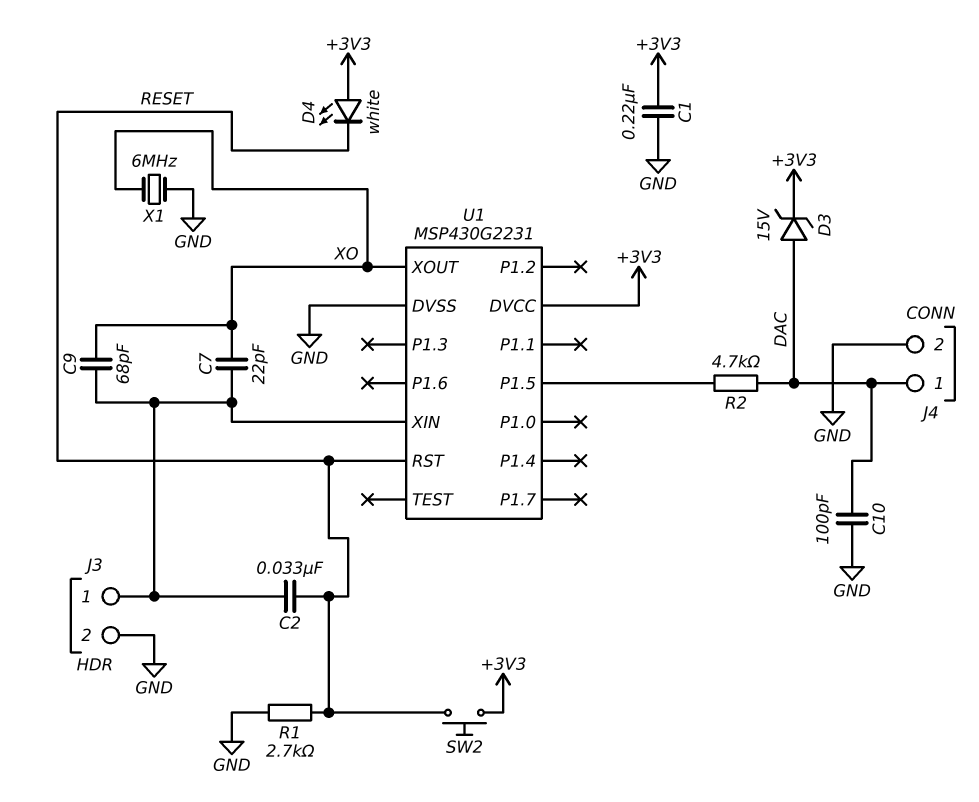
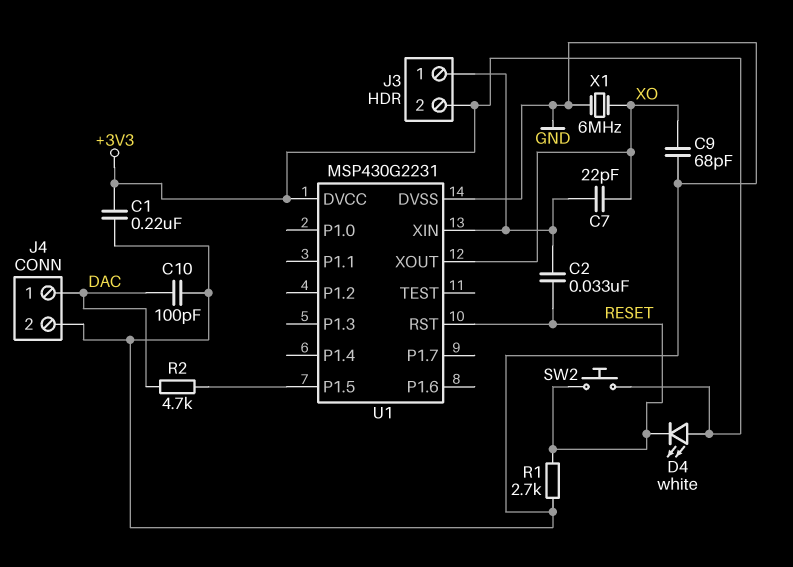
C9: 68pF (J3/1, XO) -> 68pF (GND, XO)
D3: zener 15V (A DAC, K +3V3) -> none
J3 pin 2: GND -> +3V3

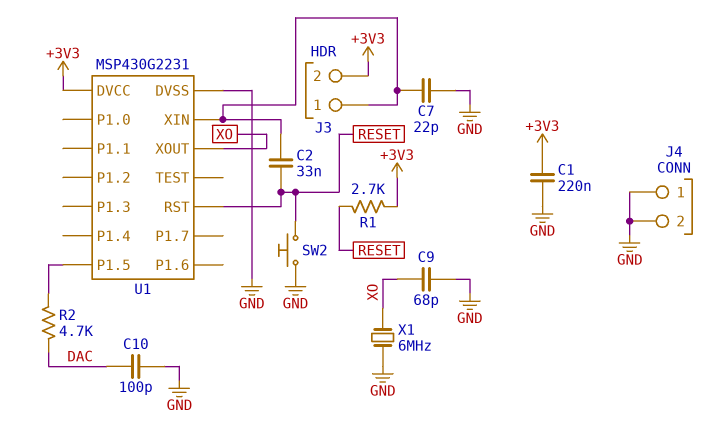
C7: 22pF (J3/1, XO) -> 22pF (GND, J3/1)
D4: LED white (A +3V3, K RESET) -> none
J4 pin 1: DAC -> GND
R1: 2.7k (GND, RESET) -> 2.7k (+3V3, RESET)
SW2: button (+3V3, RESET) -> button (GND, RESET)

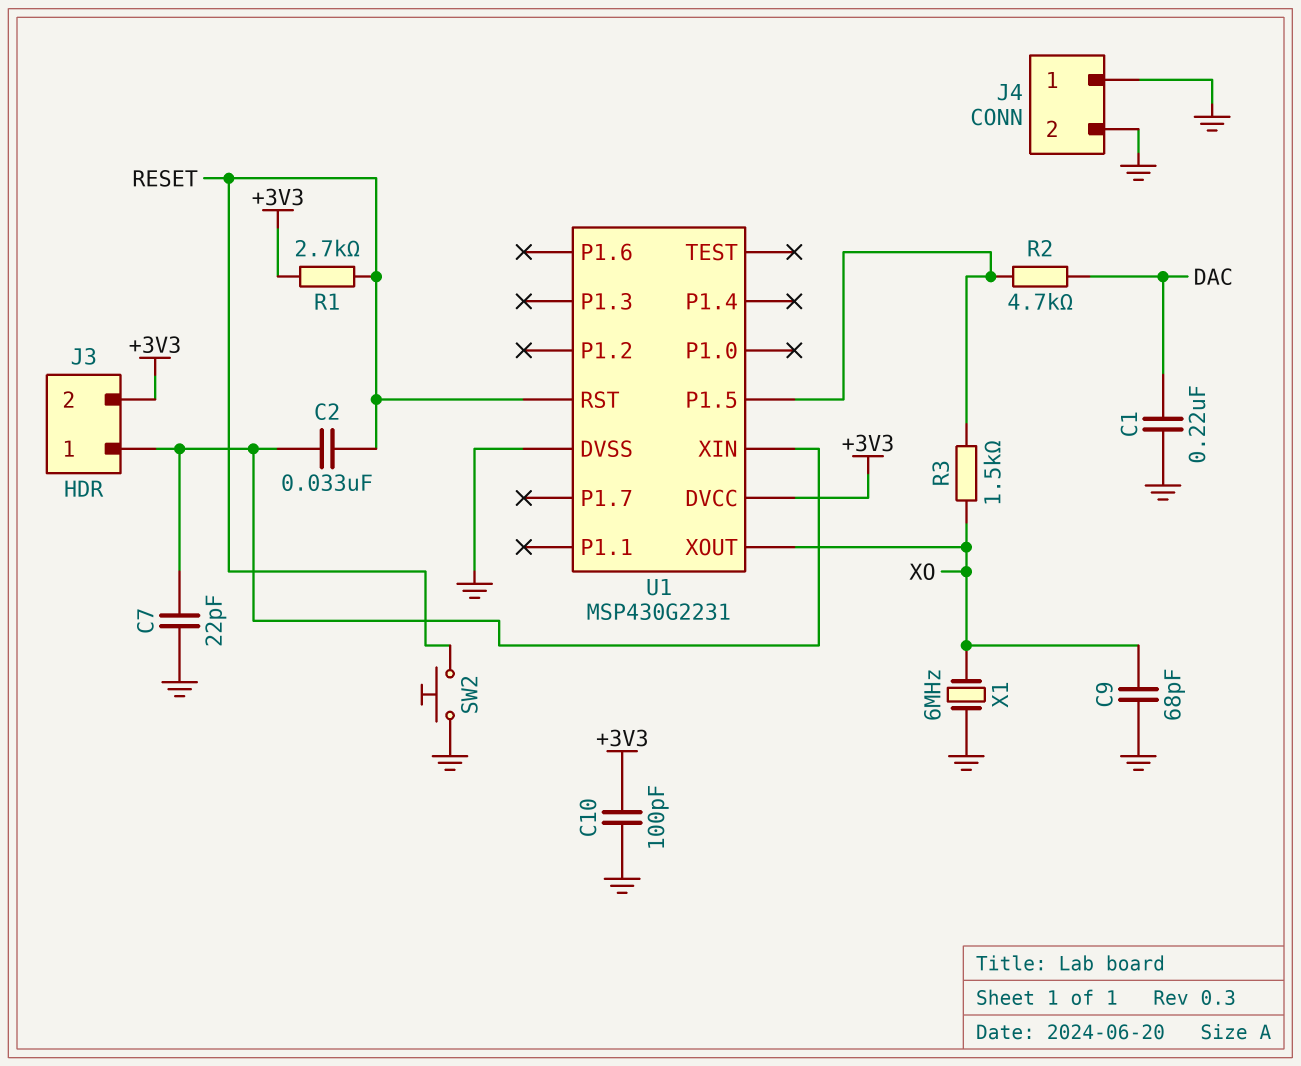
C1: 220nF (+3V3, GND) -> 220nF (DAC, GND)
C10: 100pF (DAC, GND) -> 100pF (+3V3, GND)
R3: none -> 1.5k (U1/P1.5, XO)

